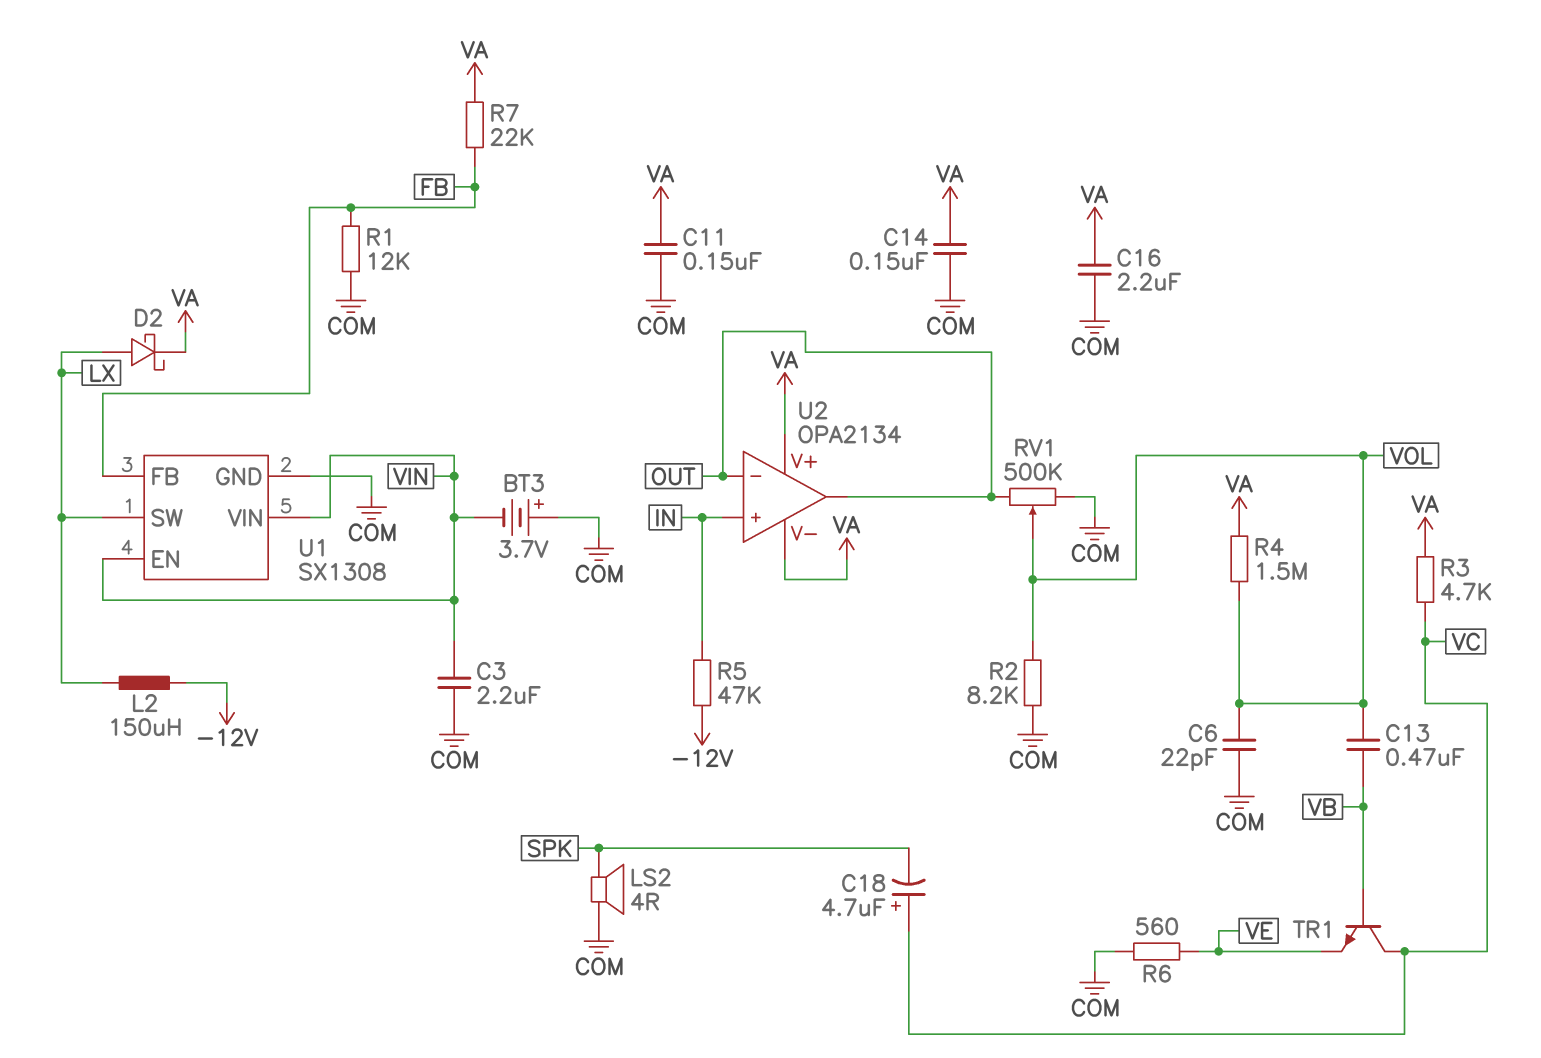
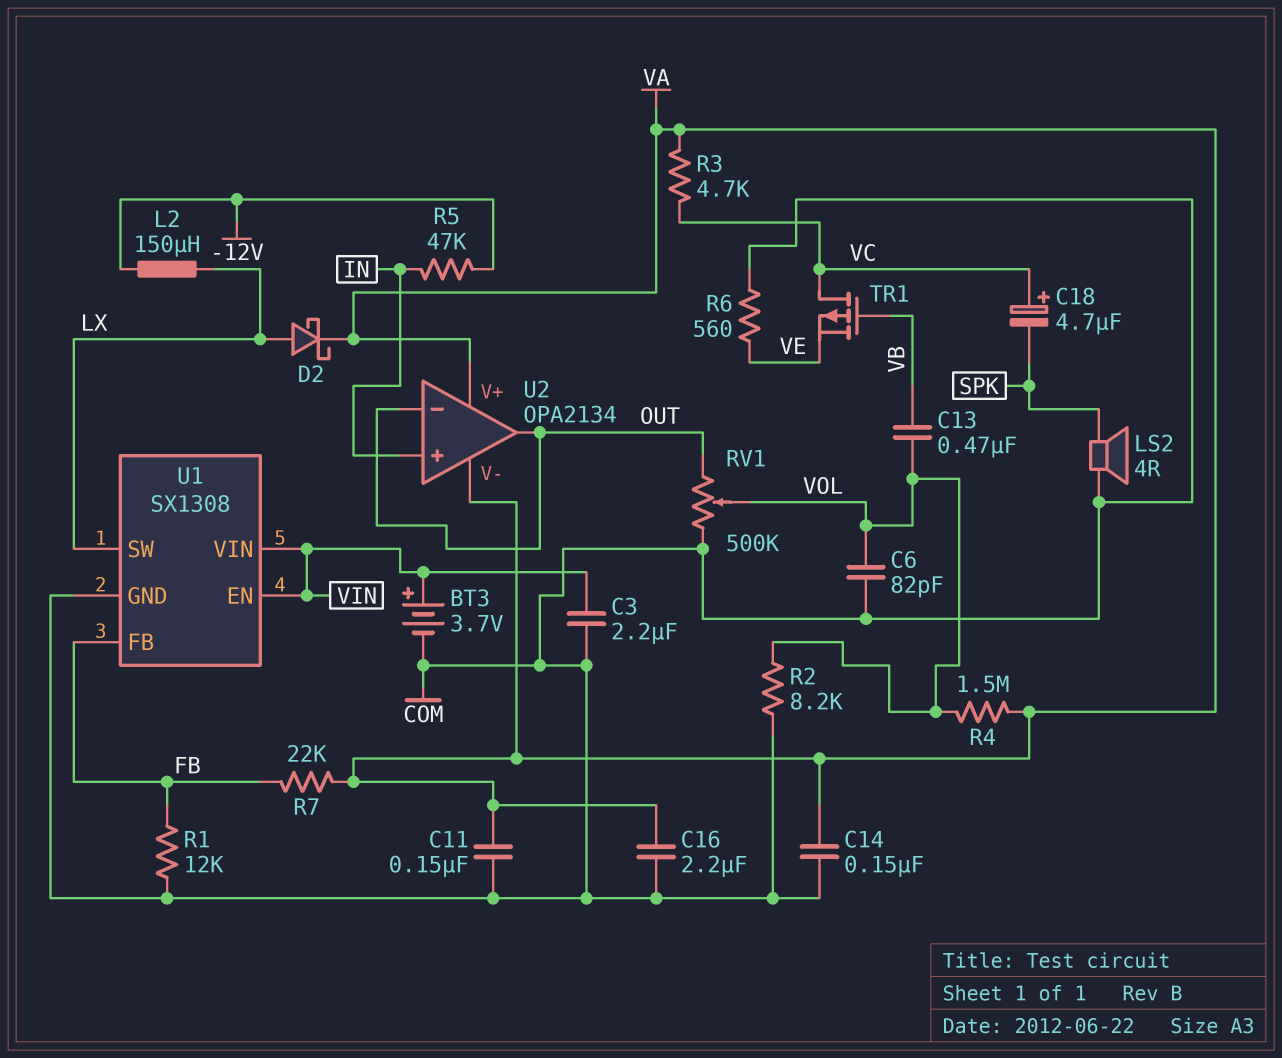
BT3: 3.7V (plus COM, minus VIN) -> 3.7V (plus VIN, minus COM)
C6: 22pF (COM, VOL) -> 82pF (COM, VOL)
TR1: NPN (B VB, C VC, E VE) -> PMOS (G VB, D VC, S VE)

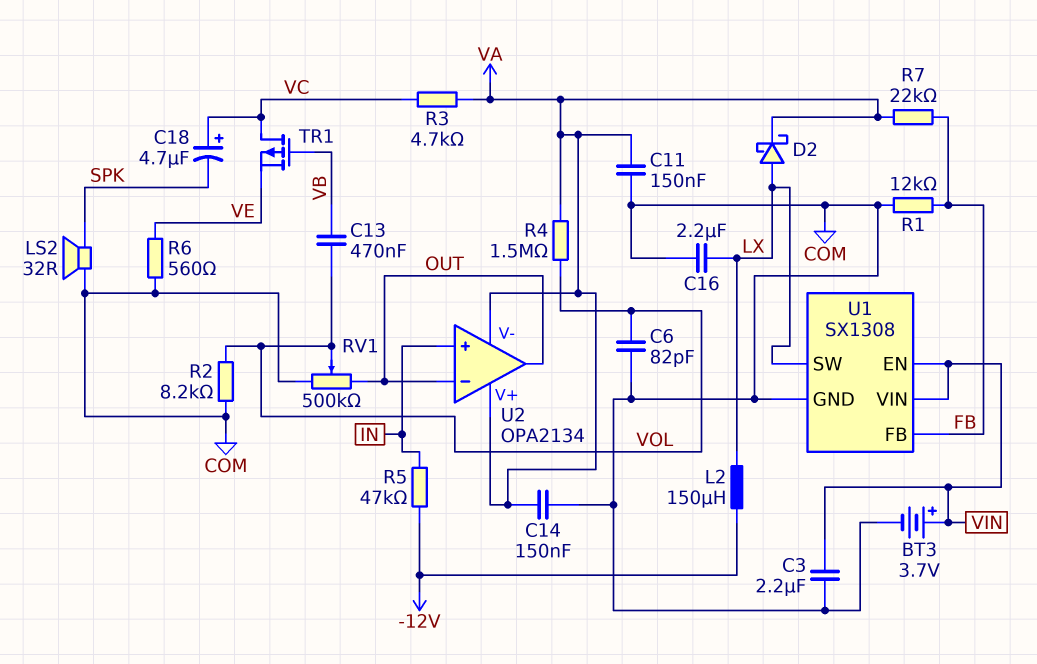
C16: 2.2uF (COM, VA) -> 2.2uF (COM, LX)
LS2: speaker 4R (COM, SPK) -> speaker 32R (COM, SPK)

